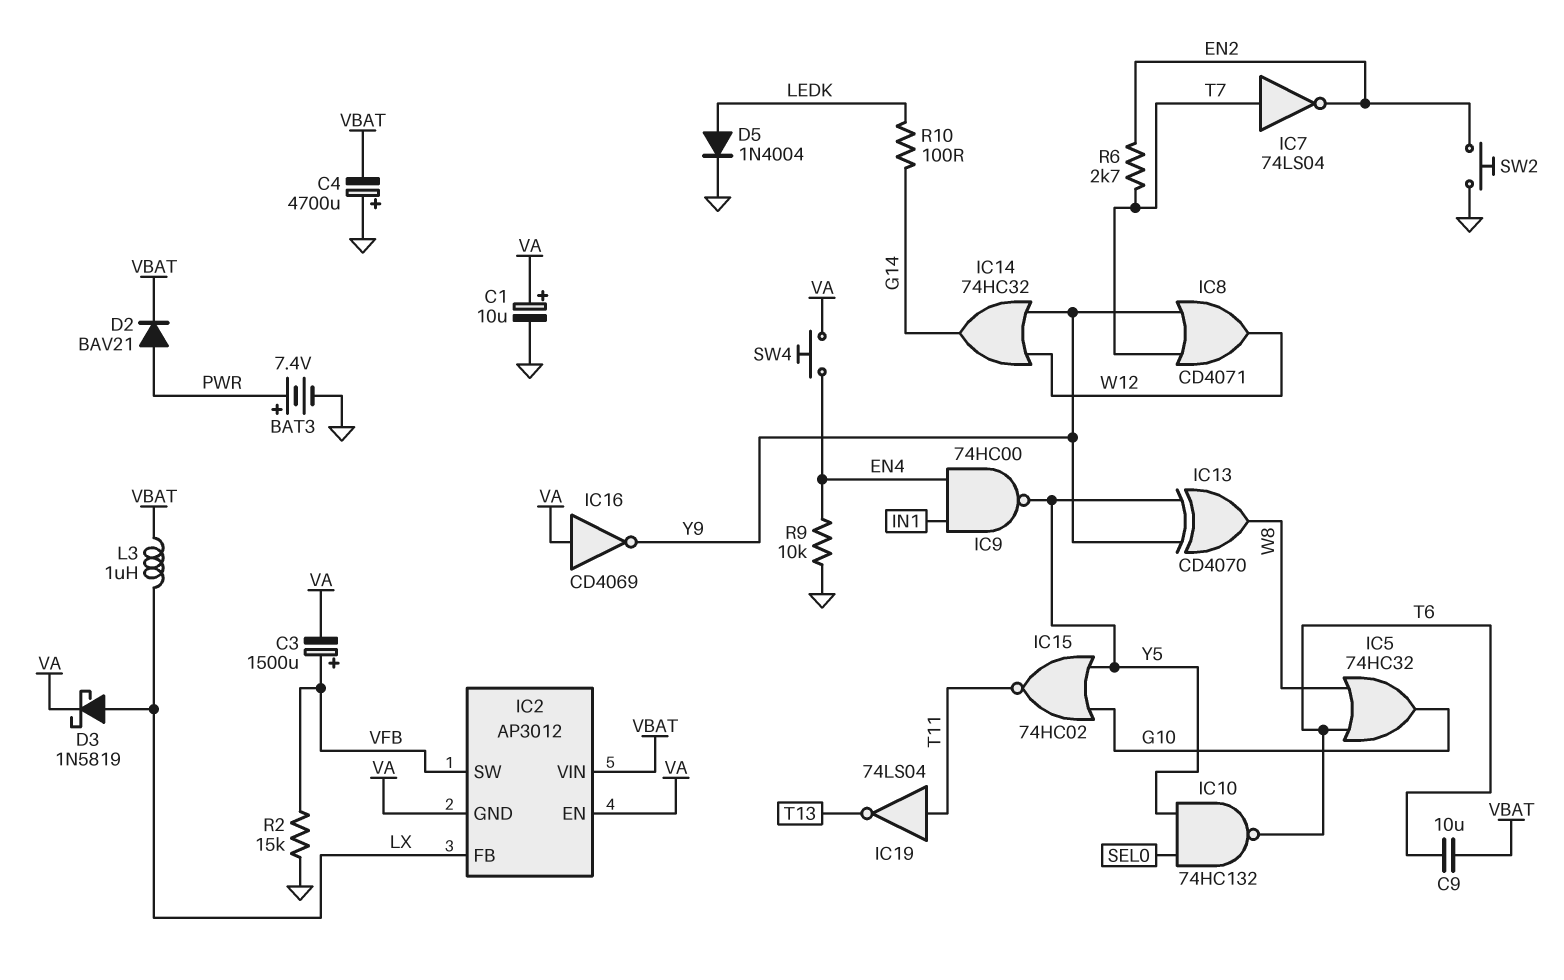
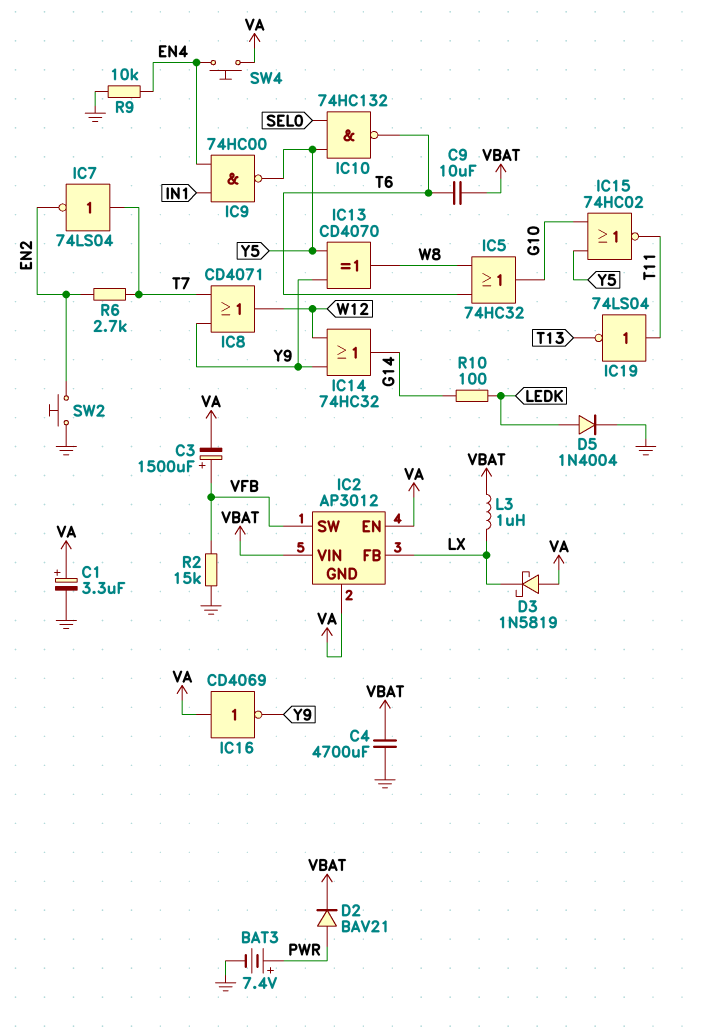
C1: 10uF (plus VA, minus GND) -> 3.3uF (plus VA, minus GND)
C4: 4700uF (plus GND, minus VBAT) -> 4700uF (GND, VBAT)
D3: schottky 1N5819 (A LX, K VA) -> schottky 1N5819 (A VA, K LX)

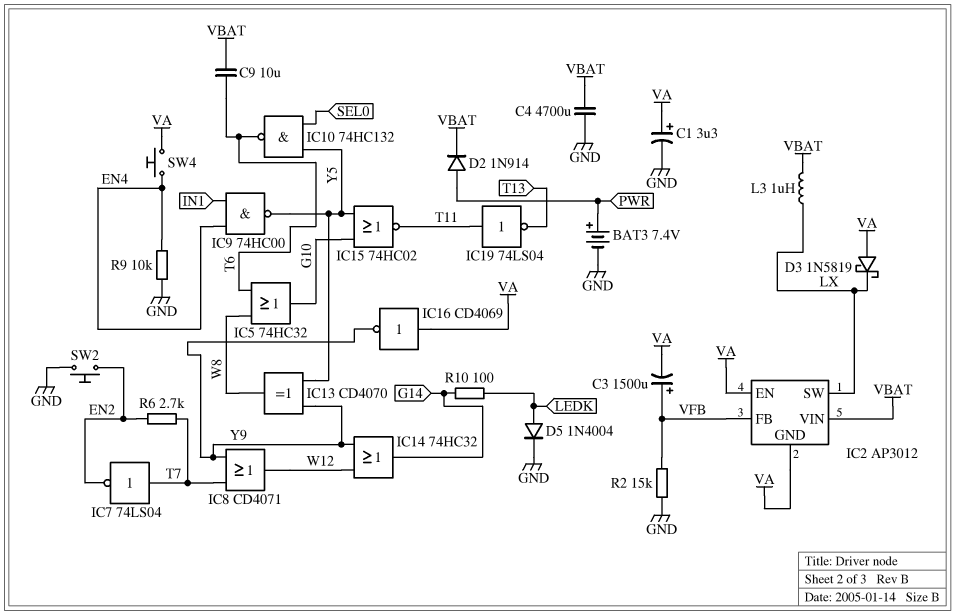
D2: diode BAV21 (A PWR, K VBAT) -> diode 1N914 (A PWR, K VBAT)
IC2 pin FB: LX -> VFB
IC2 pin SW: VFB -> LX

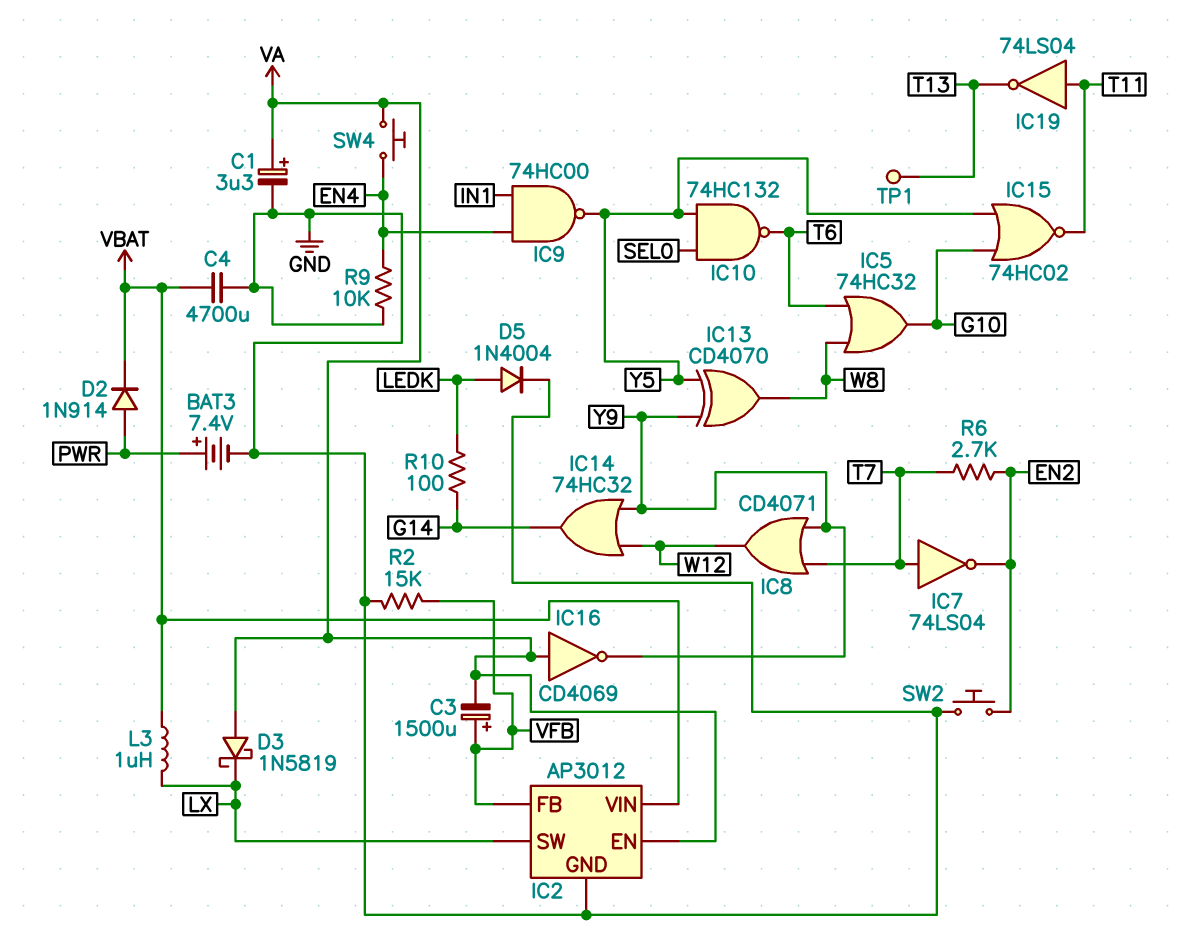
C9: 10uF (T6, VBAT) -> none
IC2 pin GND: VA -> GND
TP1: none -> test point (T13)

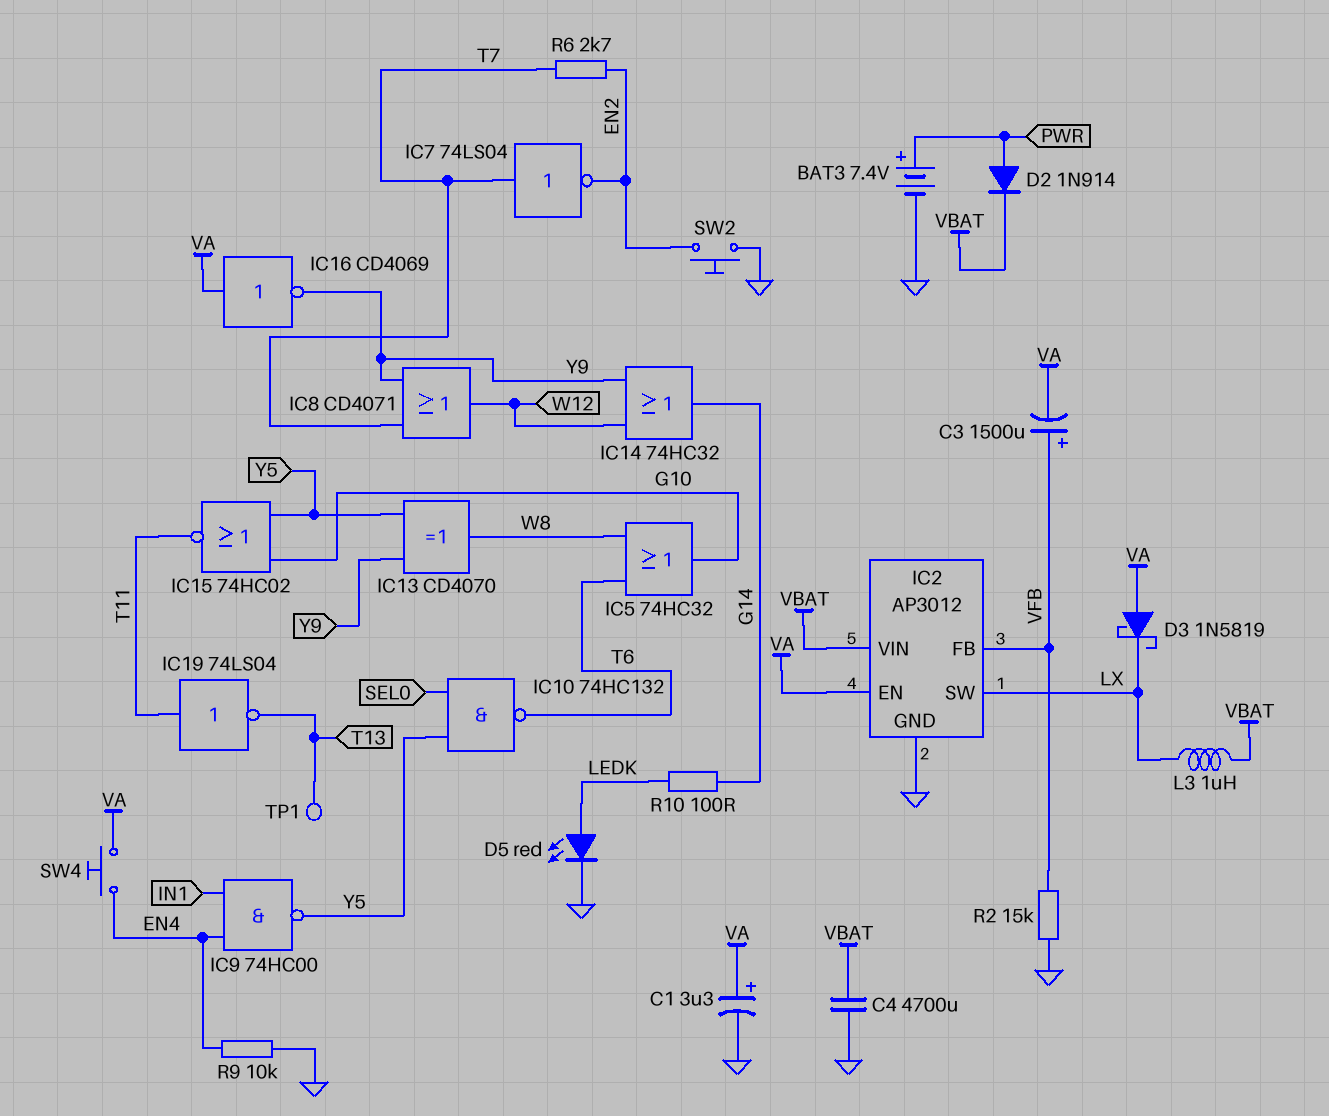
D5: diode 1N4004 (A LEDK, K GND) -> LED red (A LEDK, K GND)

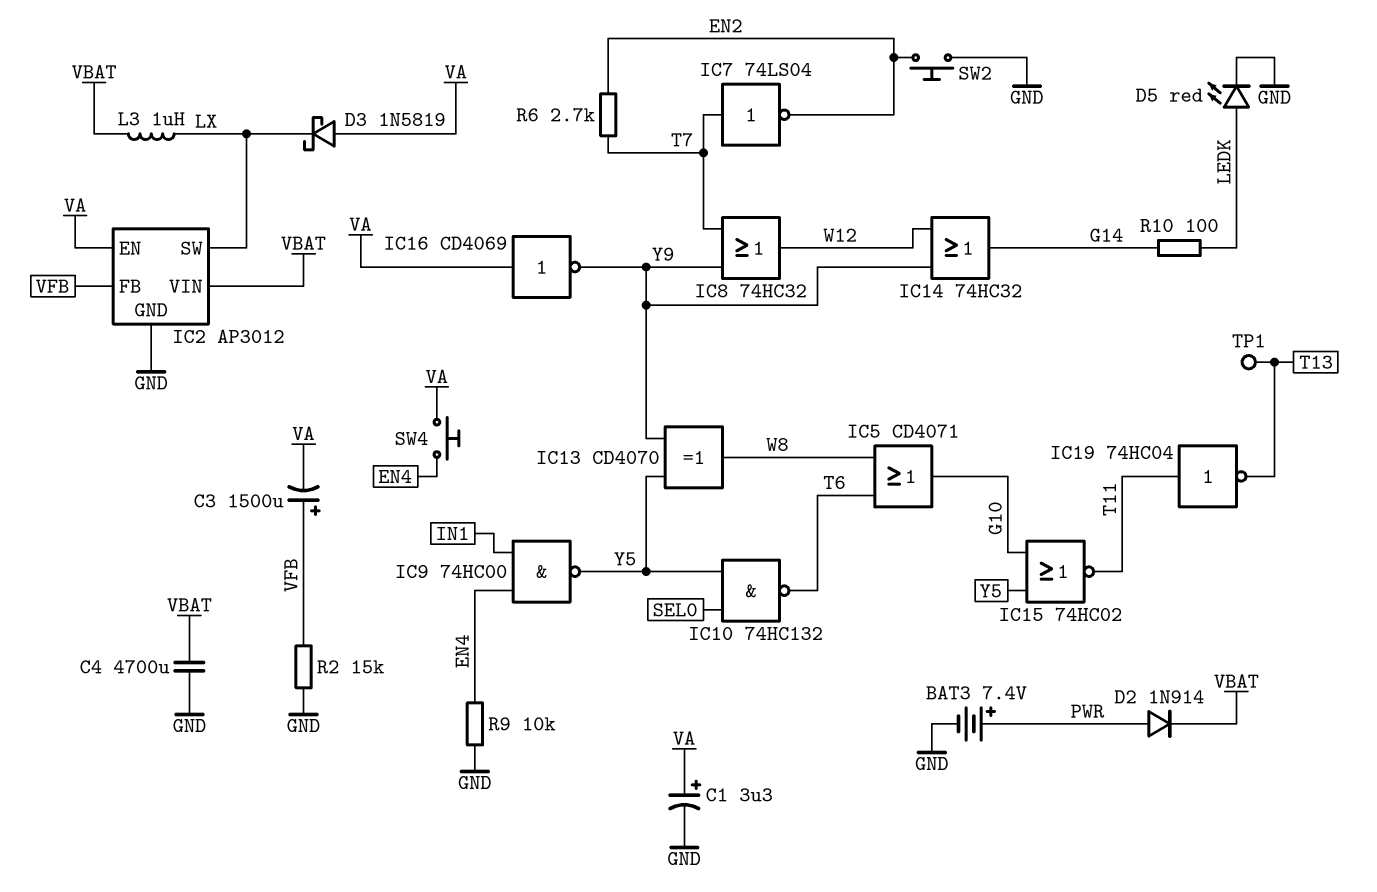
IC5: OR 74HC32 (in T6, in W8, out G10) -> OR CD4071 (in T6, in W8, out G10)
IC8: OR CD4071 (in T7, in Y9, out W12) -> OR 74HC32 (in T7, in Y9, out W12)
IC19: NOT 74LS04 (in T11, out T13) -> NOT 74HC04 (in T11, out T13)

